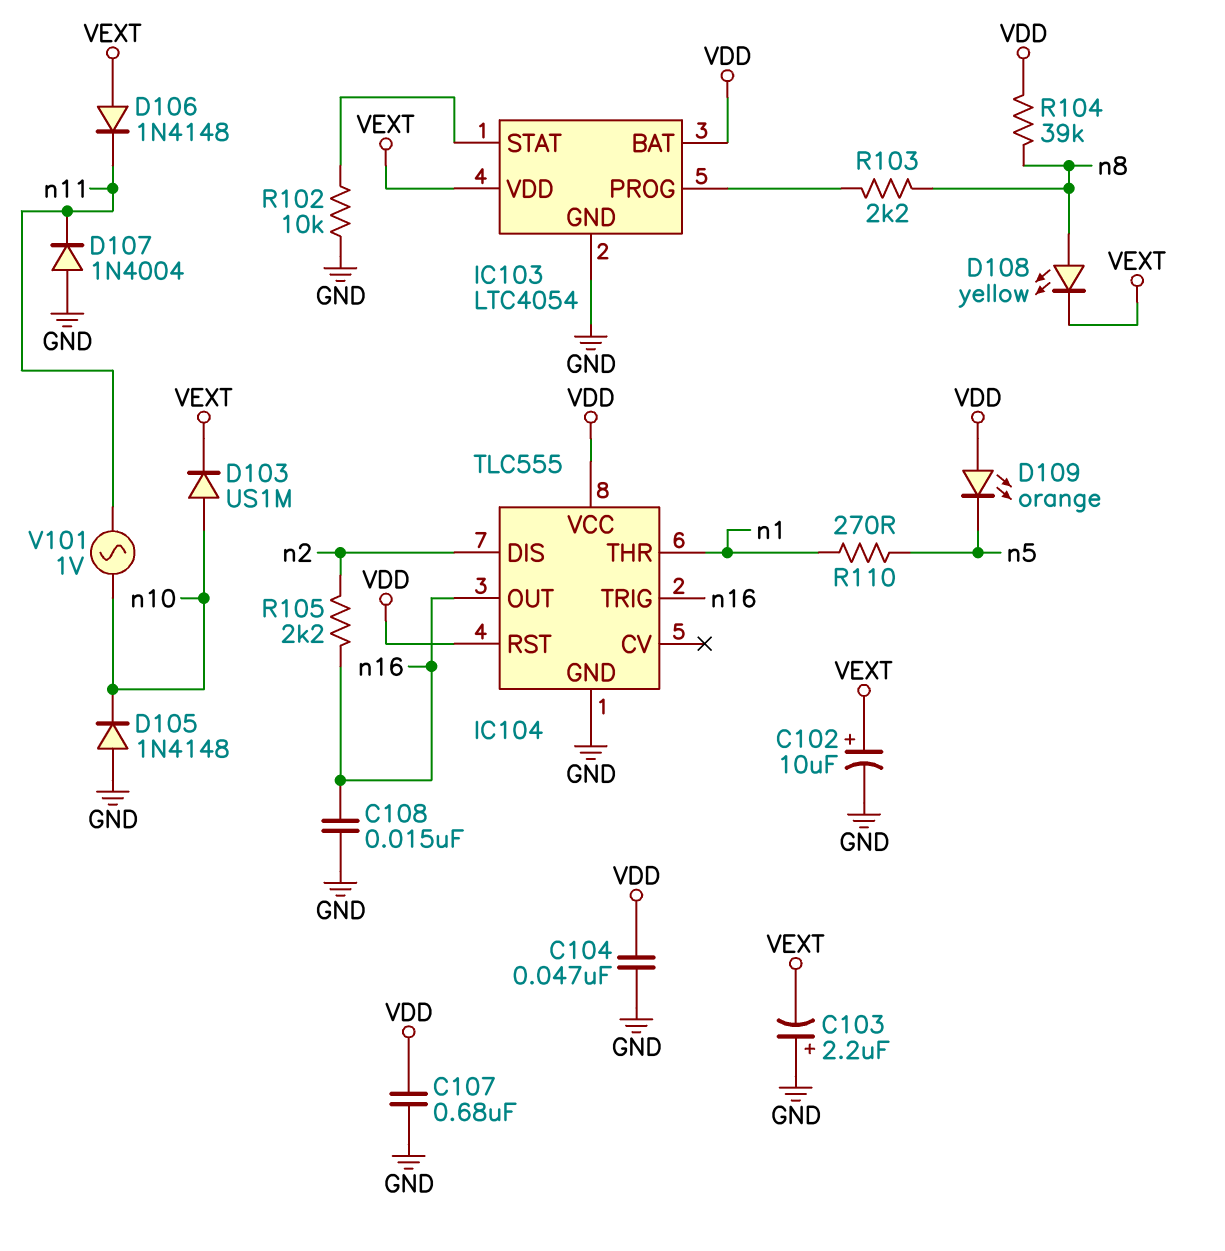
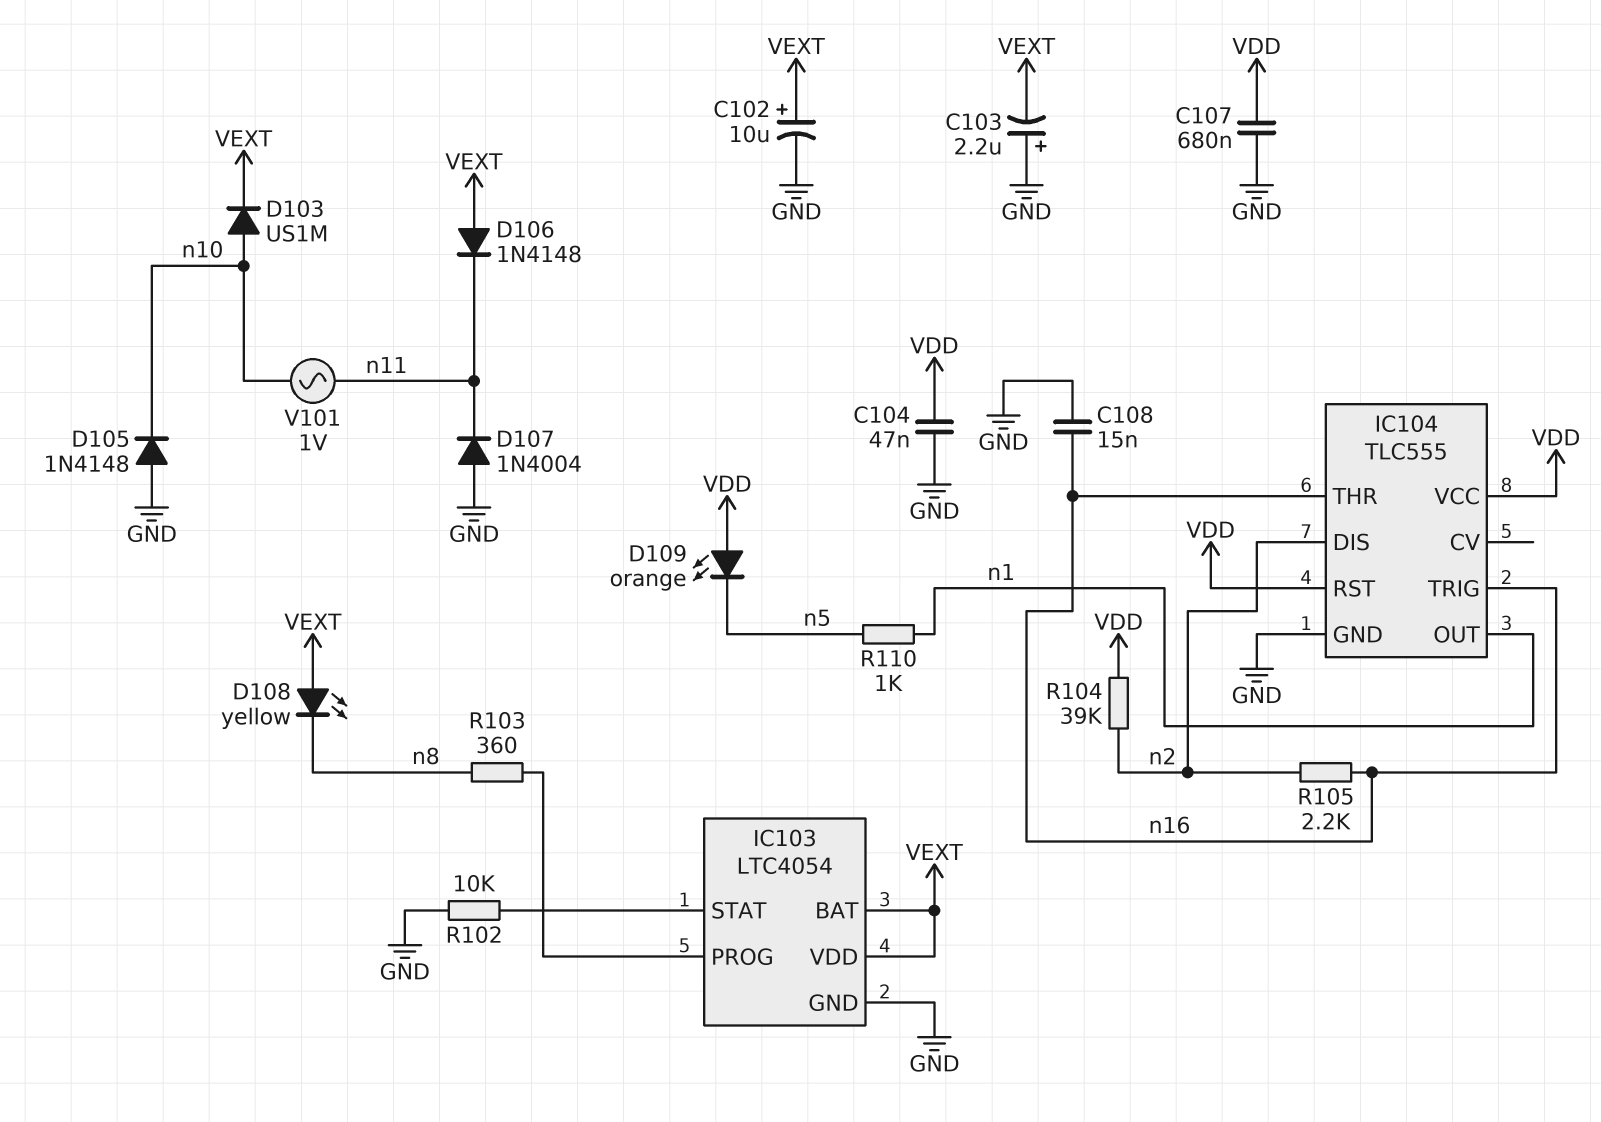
D108: LED yellow (A n8, K VEXT) -> LED yellow (A VEXT, K n8)
IC103 pin BAT: VDD -> VEXT
IC104 pin OUT: n16 -> n1
IC104 pin THR: n1 -> n16
R103: 2.2k (IC103/PROG, n8) -> 360 (IC103/PROG, n8)
R104: 39k (VDD, n8) -> 39k (VDD, n2)
R110: 270 (n1, n5) -> 1k (n1, n5)

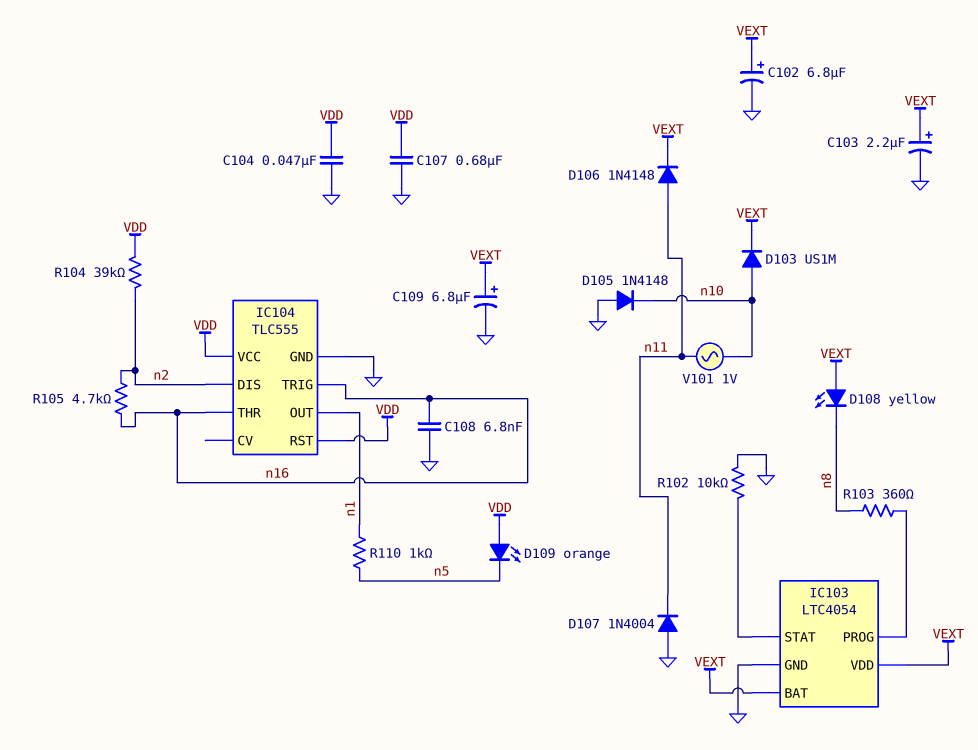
C102: 10uF (plus VEXT, minus GND) -> 6.8uF (plus VEXT, minus GND)
C103: 2.2uF (plus GND, minus VEXT) -> 2.2uF (plus VEXT, minus GND)
C108: 15nF (GND, n16) -> 6.8nF (GND, n16)
C109: none -> 6.8uF (plus VEXT, minus GND)
D106: diode 1N4148 (A VEXT, K n11) -> diode 1N4148 (A n11, K VEXT)
R105: 2.2k (n2, n16) -> 4.7k (n2, n16)

